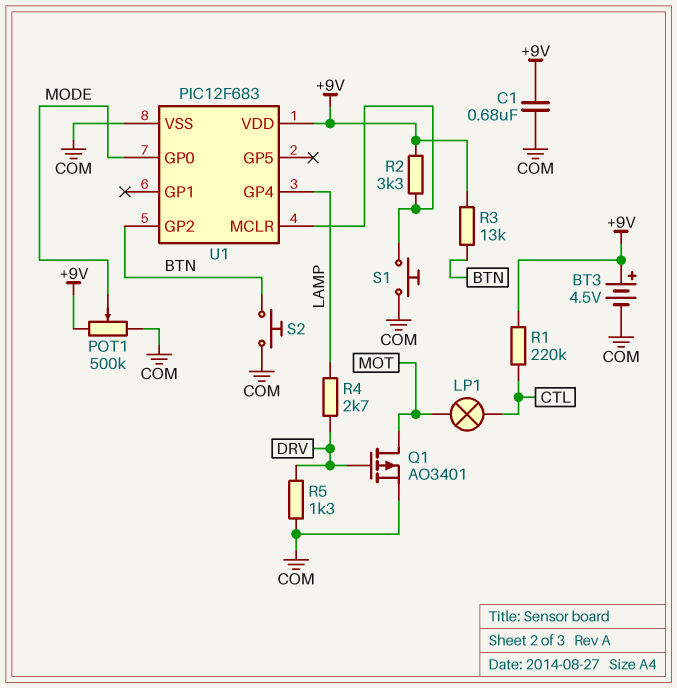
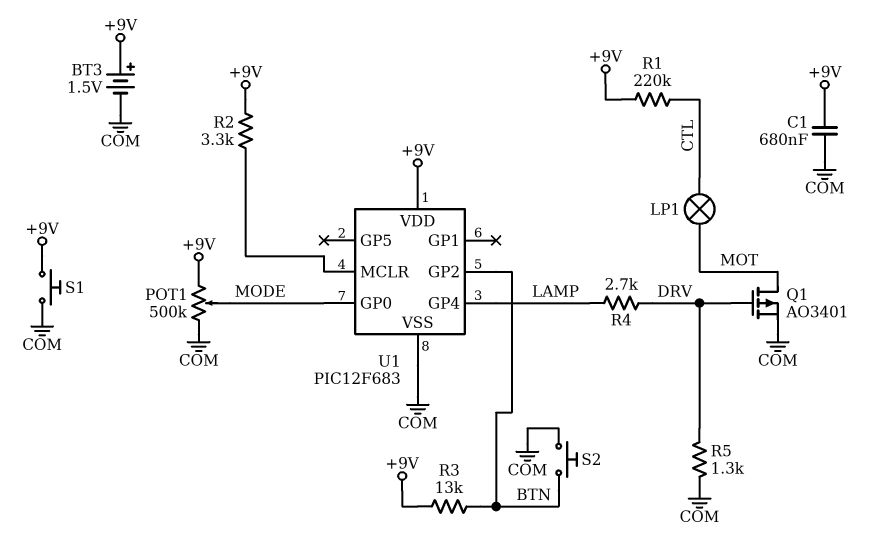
BT3: 4.5V (plus +9V, minus COM) -> 1.5V (plus +9V, minus COM)
S1: button (COM, U1/MCLR) -> button (+9V, COM)

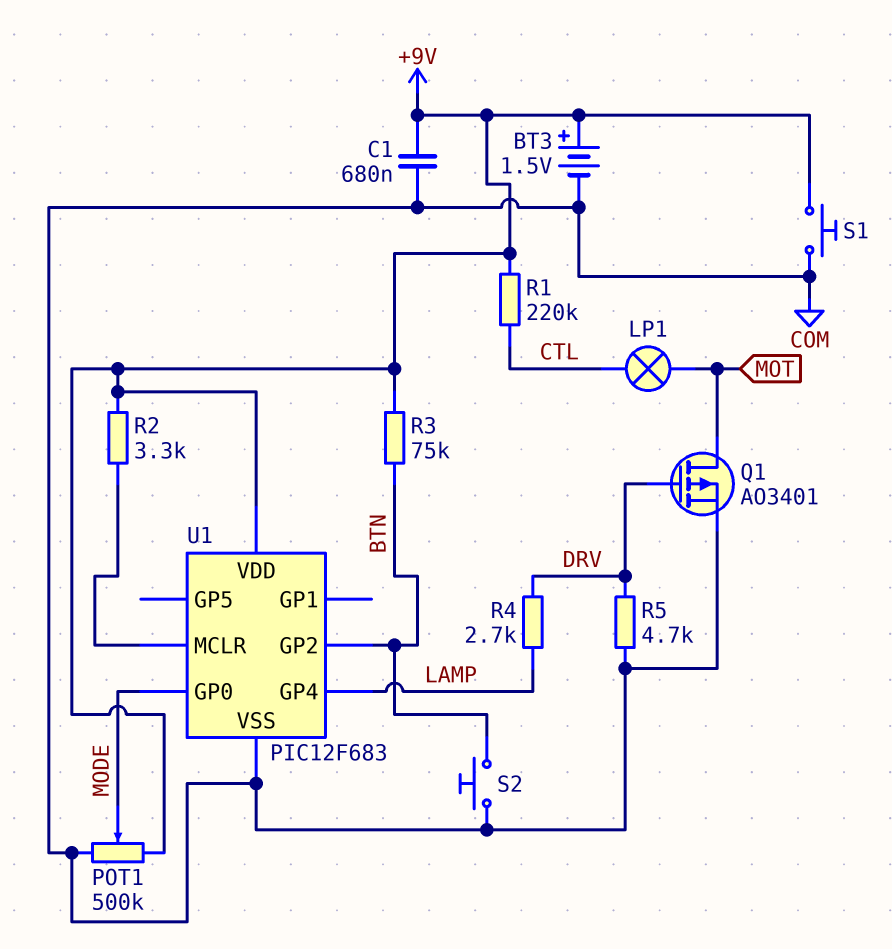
R3: 13k (+9V, BTN) -> 75k (+9V, BTN)
R5: 1.3k (COM, DRV) -> 4.7k (COM, DRV)

